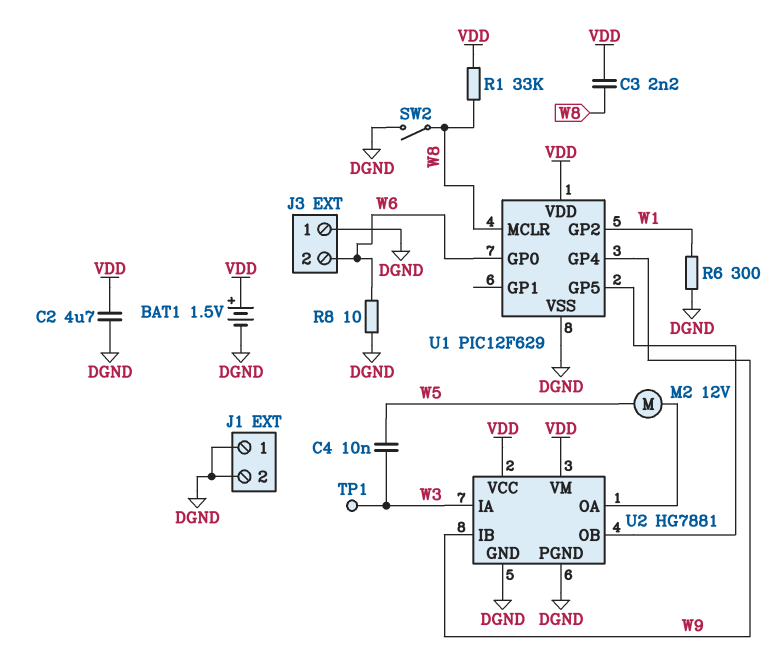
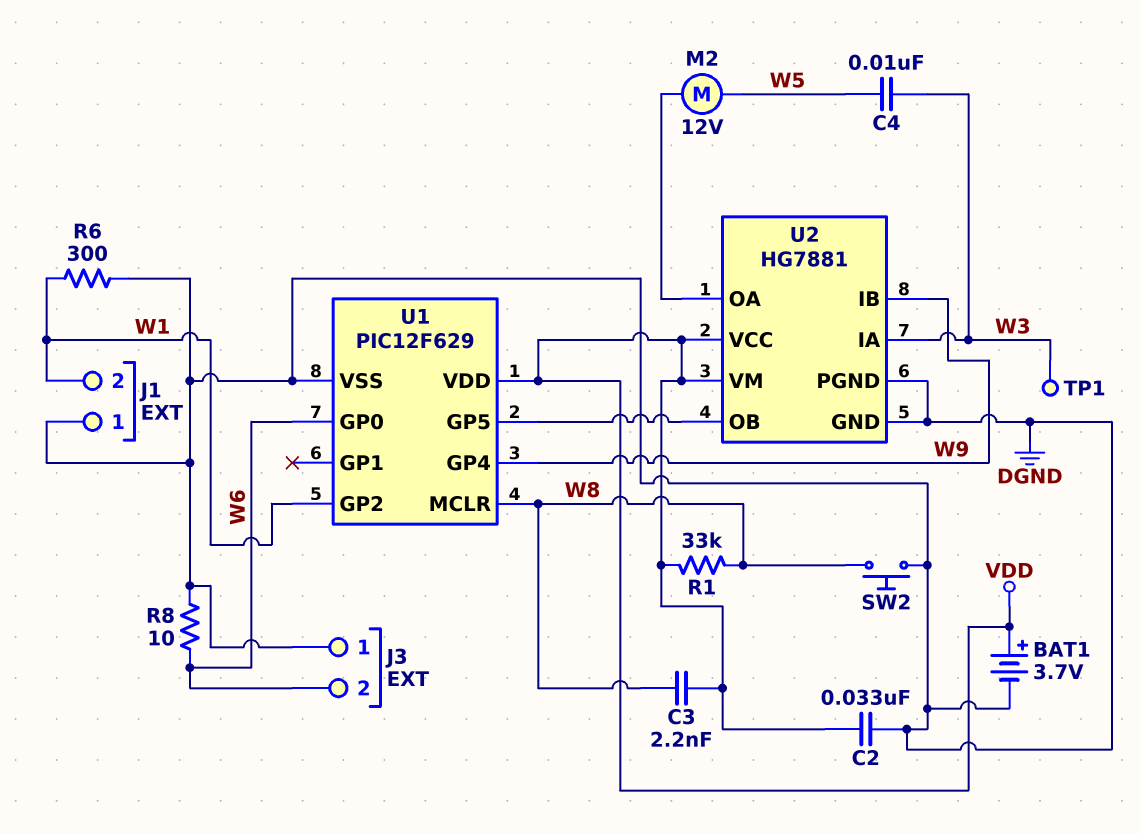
BAT1: 1.5V (plus VDD, minus DGND) -> 3.7V (plus VDD, minus DGND)
C2: 4.7uF (DGND, VDD) -> 33nF (DGND, VDD)
J1 pin 2: DGND -> W1
SW2: switch (DGND, W8) -> button (DGND, W8)

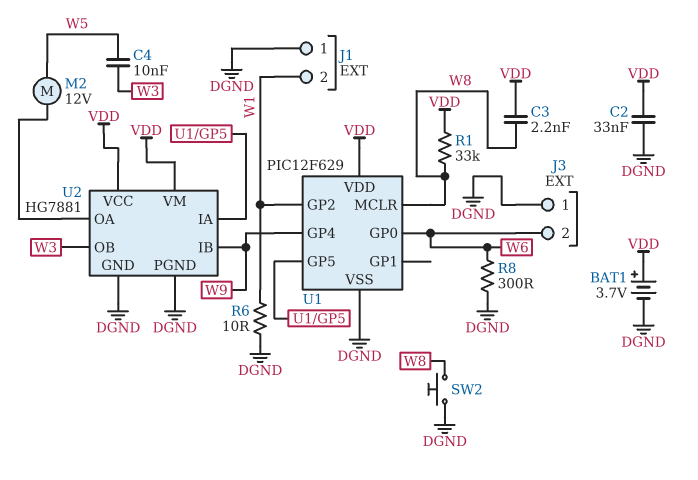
R6: 300 (DGND, W1) -> 10 (DGND, W1)
R8: 10 (DGND, W6) -> 300 (DGND, W6)
TP1: test point (W3) -> none
U2 pin IA: W3 -> U1/GP5
U2 pin OB: U1/GP5 -> W3

